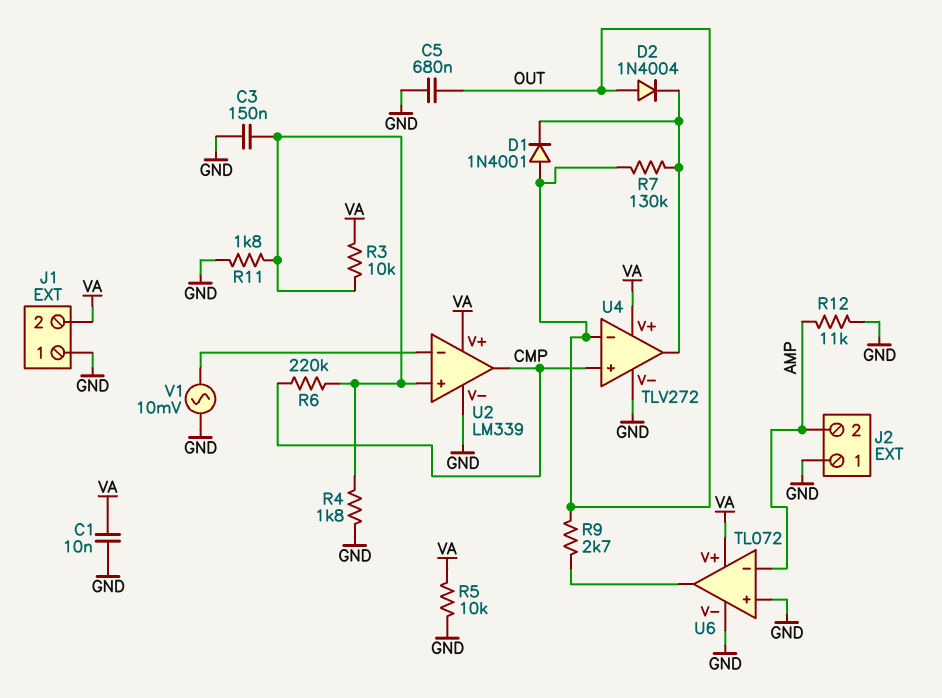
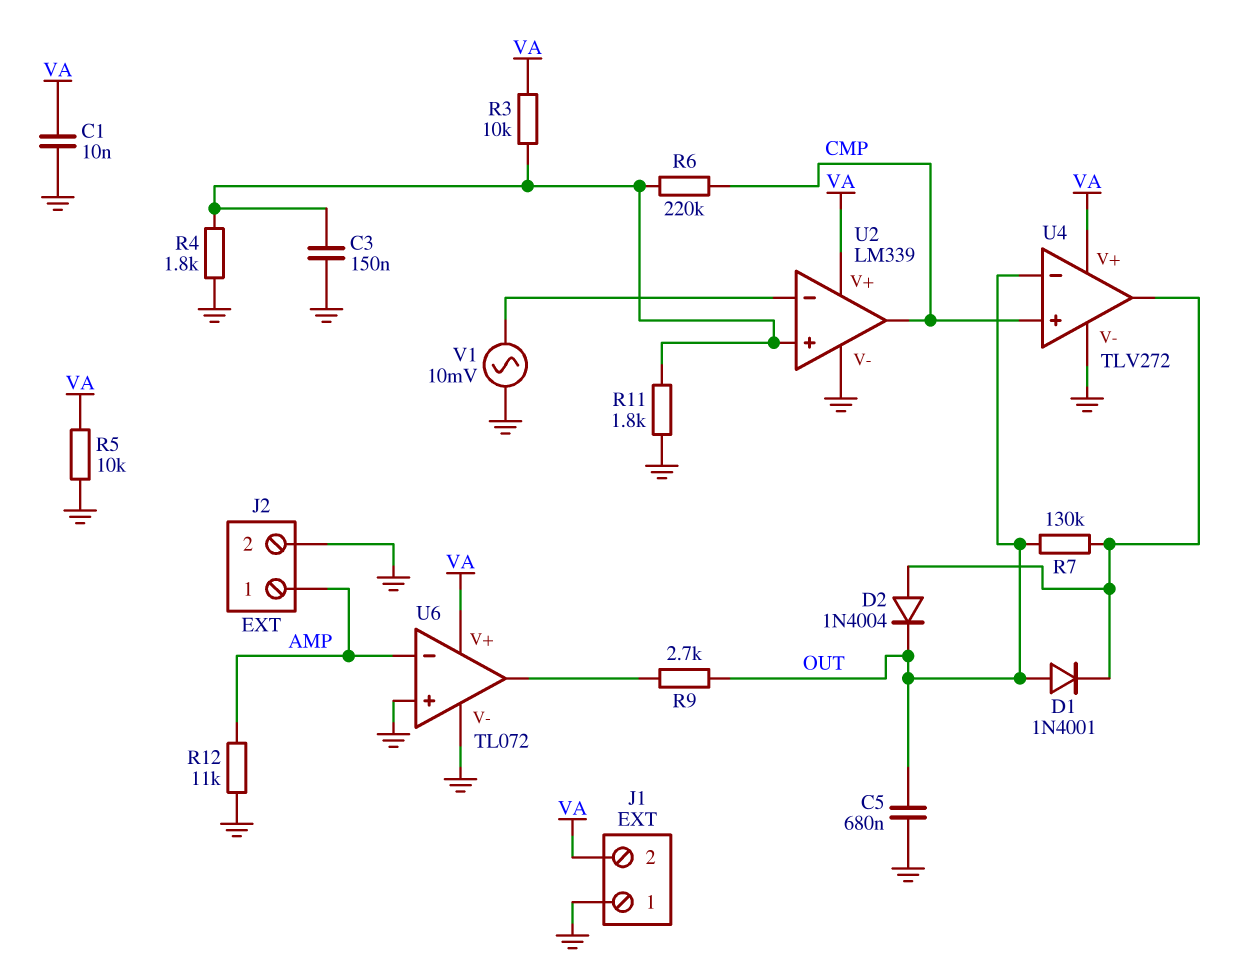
D2: diode 1N4004 (A OUT, K U4/out) -> diode 1N4004 (A U4/out, K OUT)
J2 pin 1: GND -> AMP
J2 pin 2: AMP -> GND

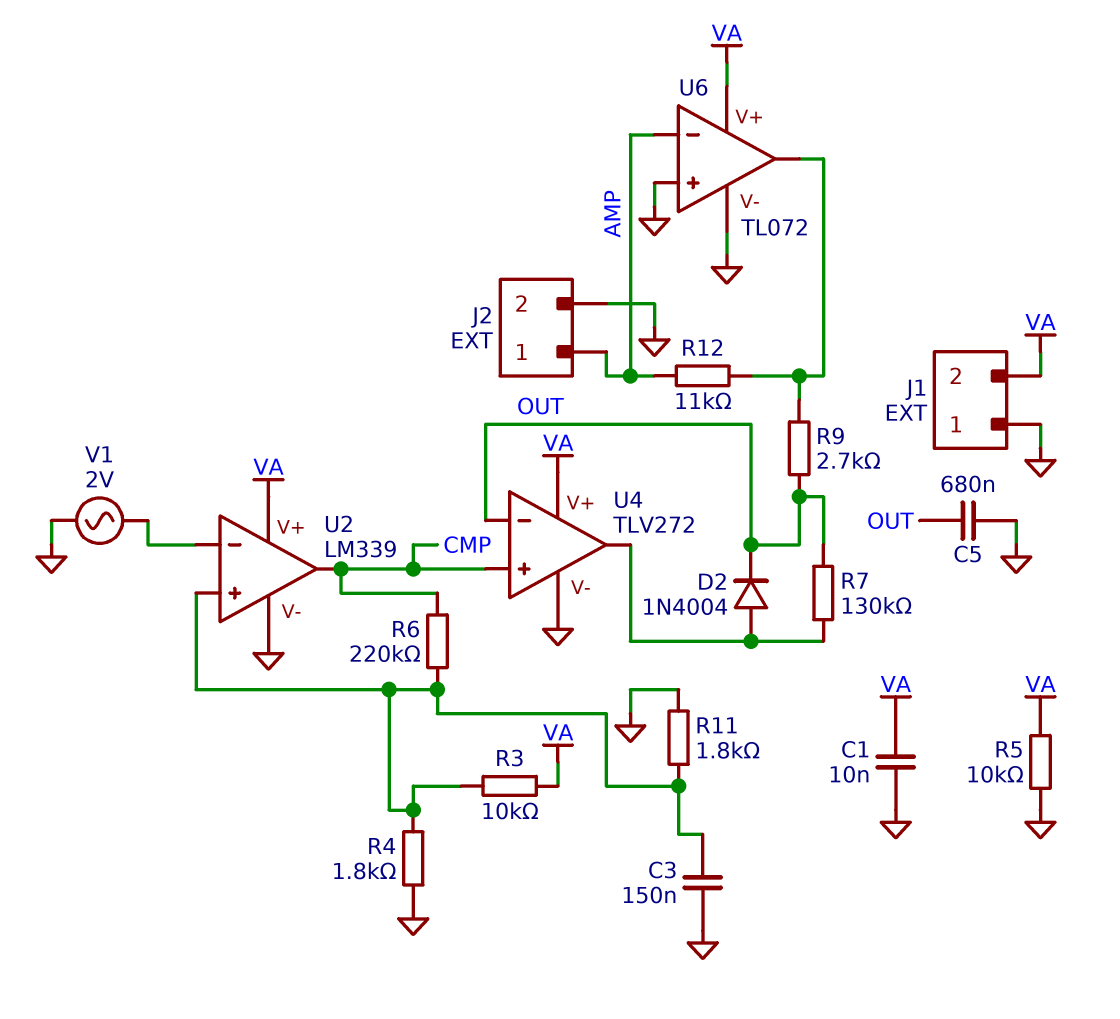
D1: diode 1N4001 (A OUT, K U4/out) -> none
R12: 11k (AMP, GND) -> 11k (AMP, U6/out)
V1: AC 10mV (GND, U2/in-) -> AC 2V (GND, U2/in-)

